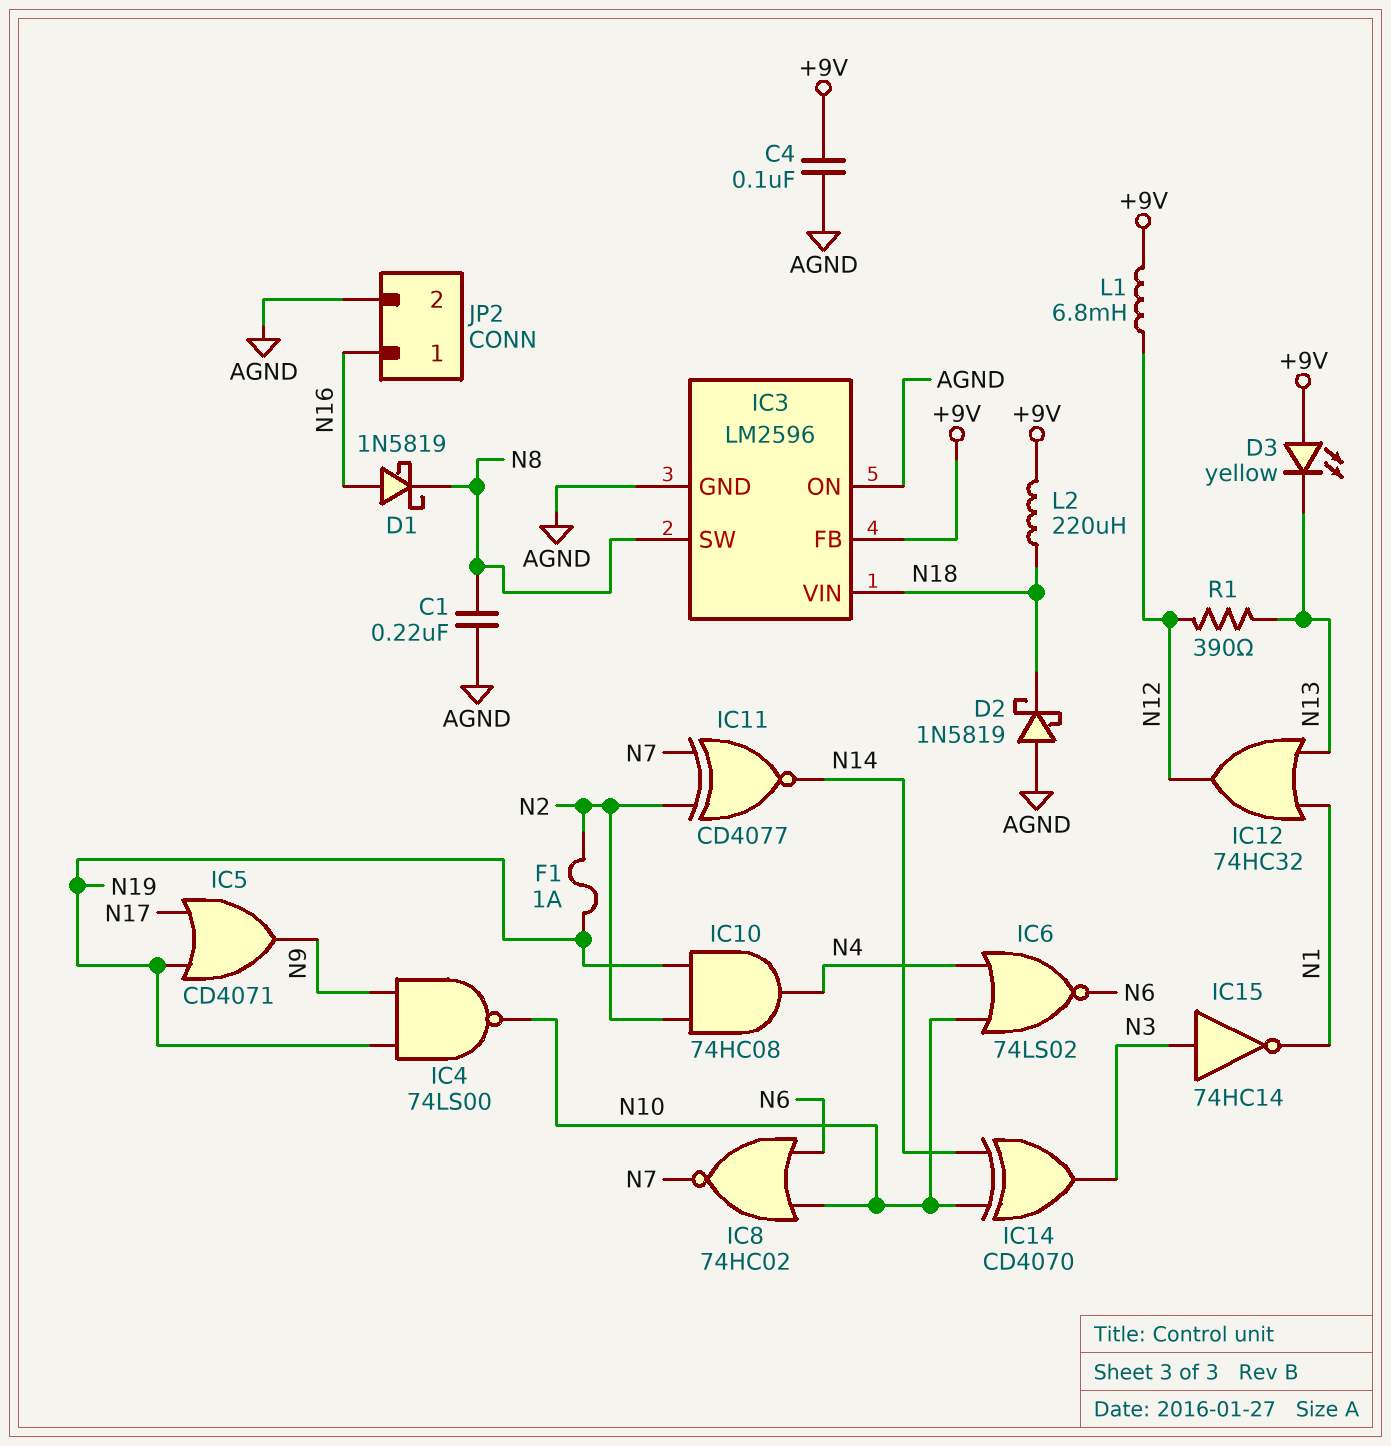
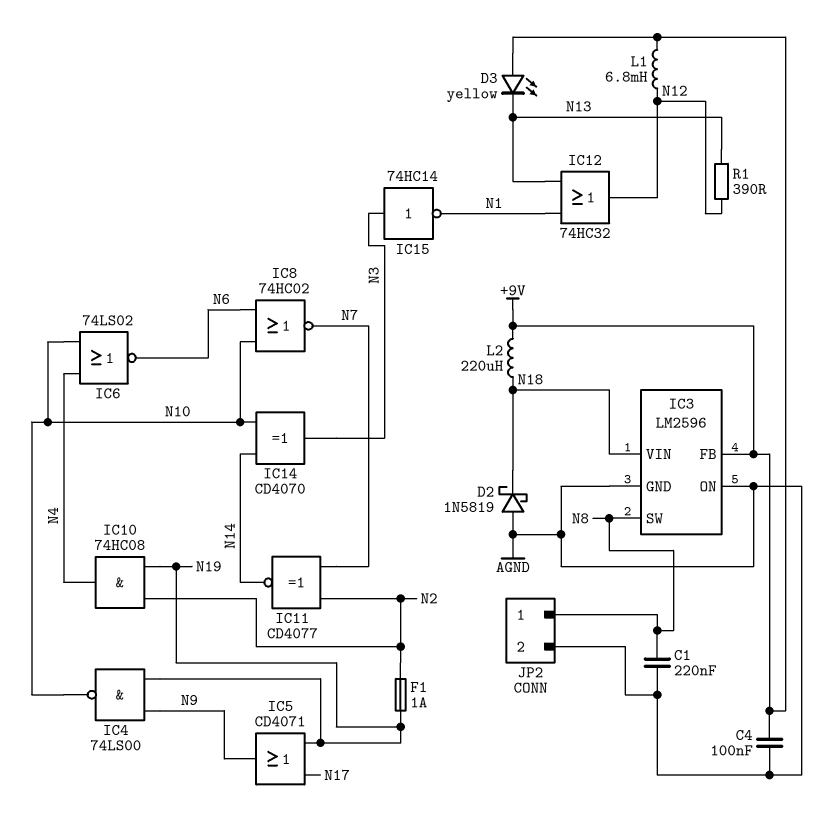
D1: schottky 1N5819 (A N16, K N8) -> none
JP2 pin 1: N16 -> N8

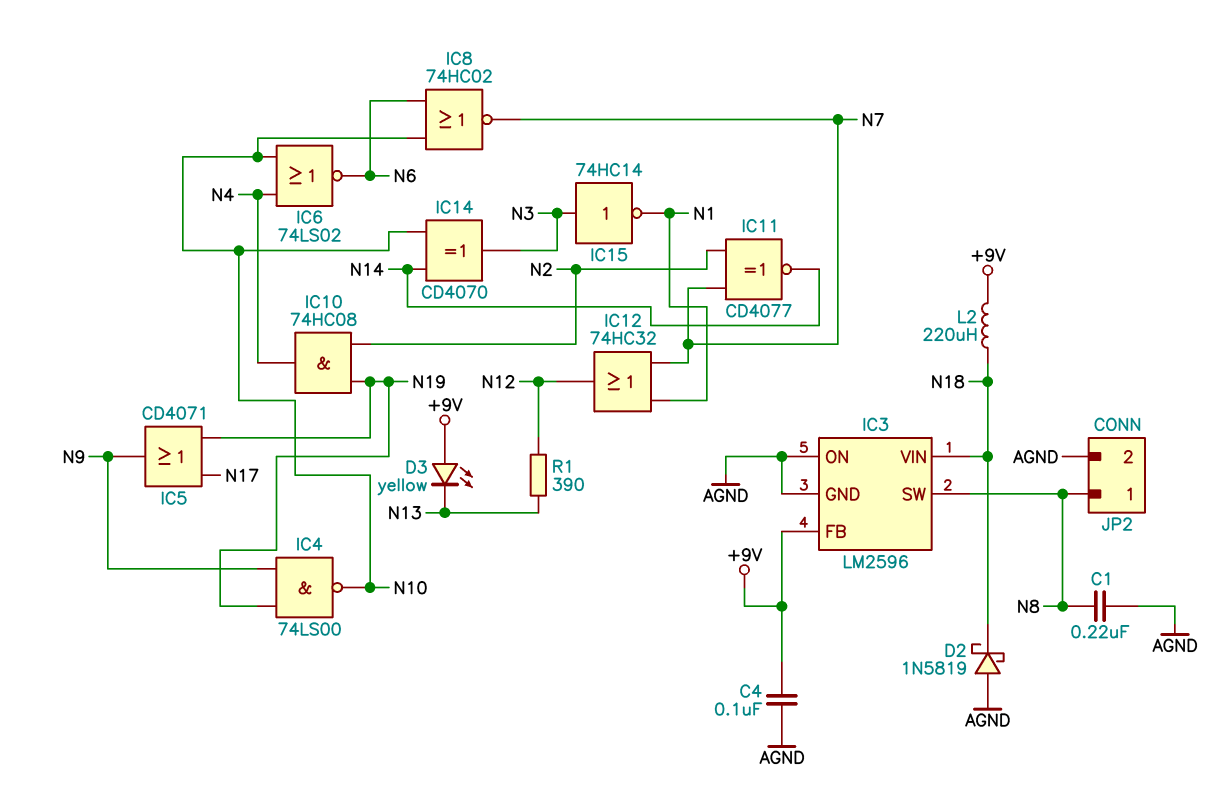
F1: 1A (N2, N19) -> none
IC12: OR 74HC32 (in N1, in N13, out N12) -> OR 74HC32 (in N1, in N7, out N12)
L1: 6.8mH (+9V, N12) -> none

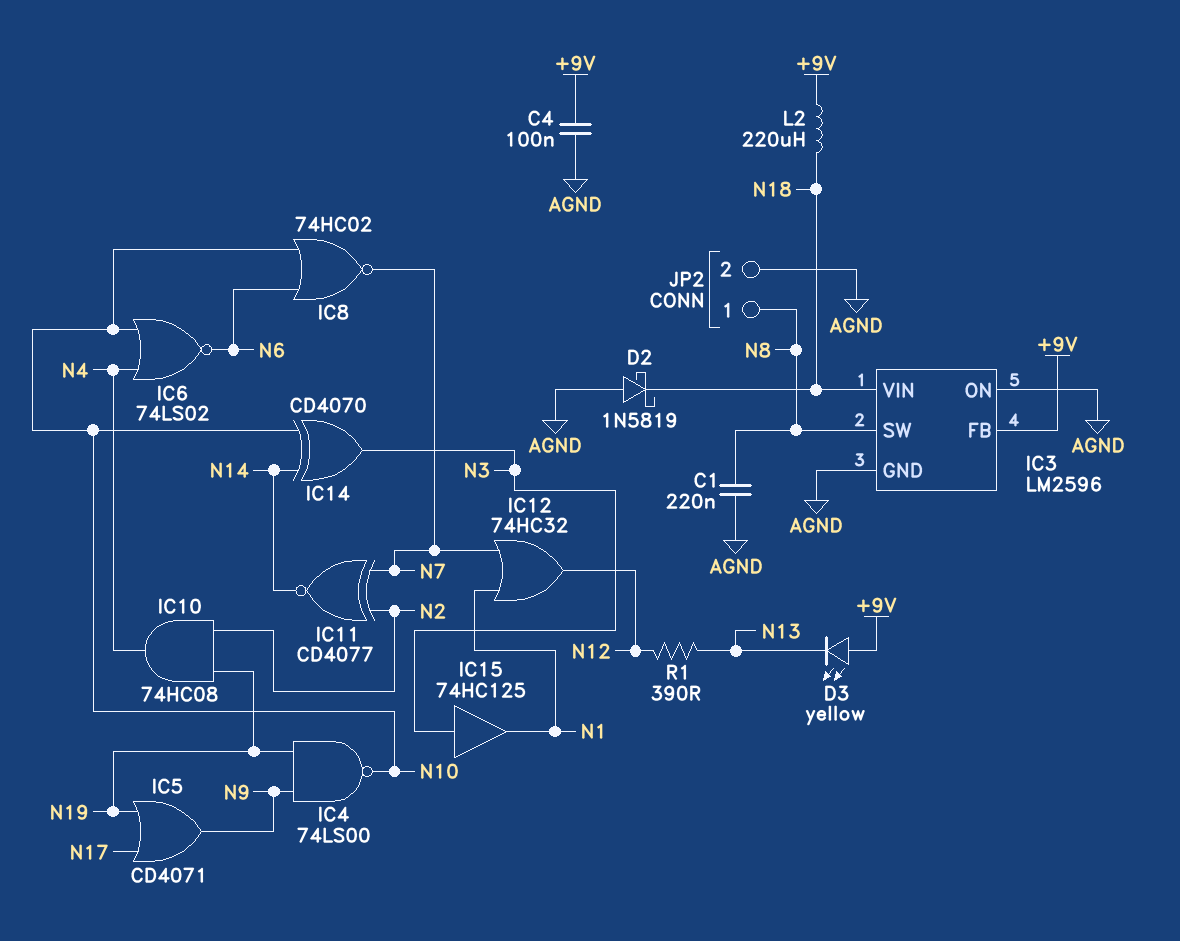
IC15: NOT 74HC14 (in N3, out N1) -> buffer 74HC125 (in N3, out N1)

